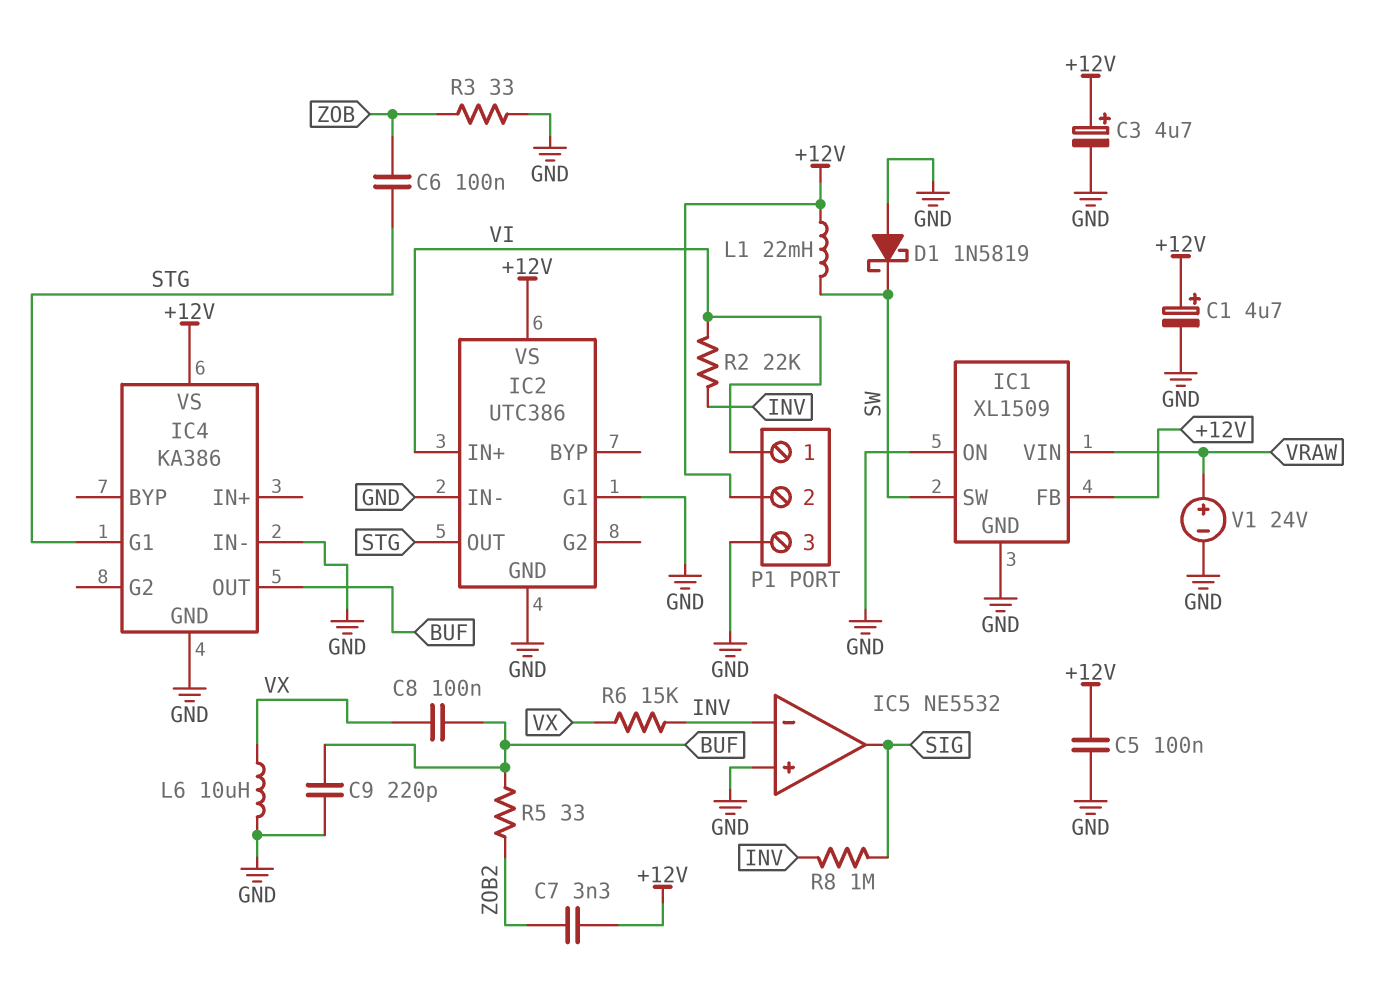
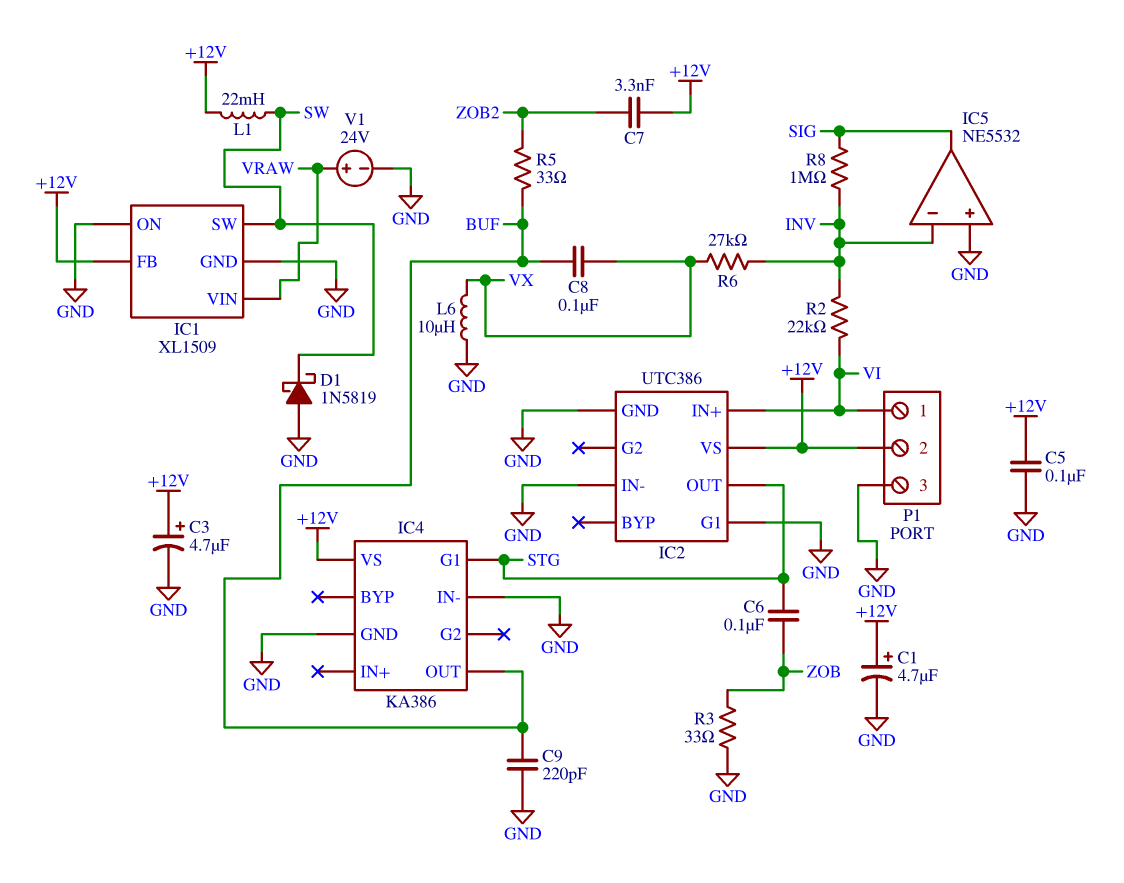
R6: 15k (INV, VX) -> 27k (INV, VX)

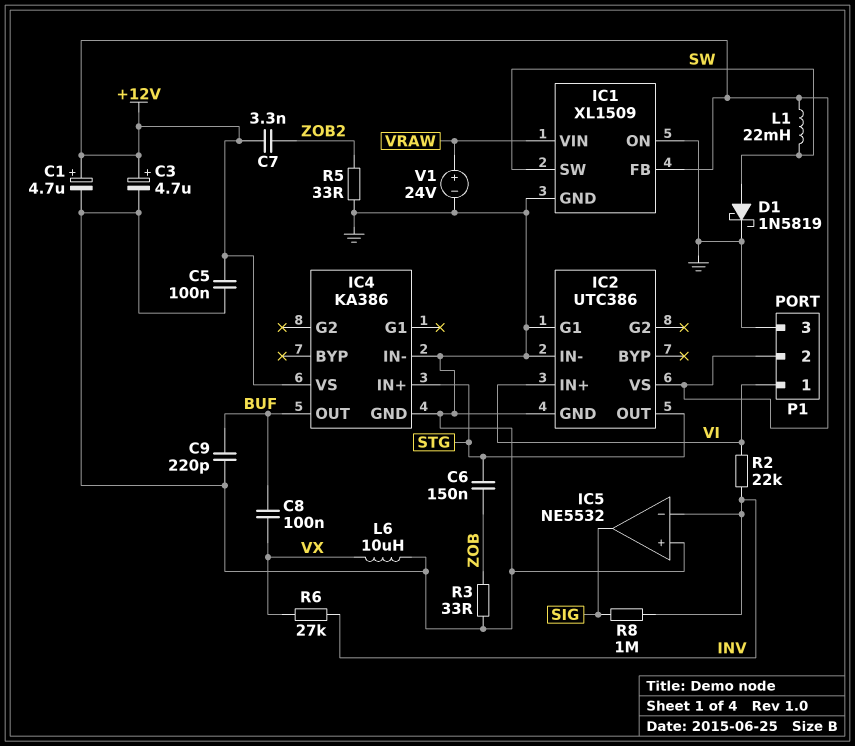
C6: 100nF (STG, ZOB) -> 150nF (STG, ZOB)
D1: schottky 1N5819 (A GND, K SW) -> schottky 1N5819 (A SW, K GND)
IC4 pin G1: STG -> none
IC4 pin IN+: none -> STG
R5: 33 (BUF, ZOB2) -> 33 (GND, ZOB2)

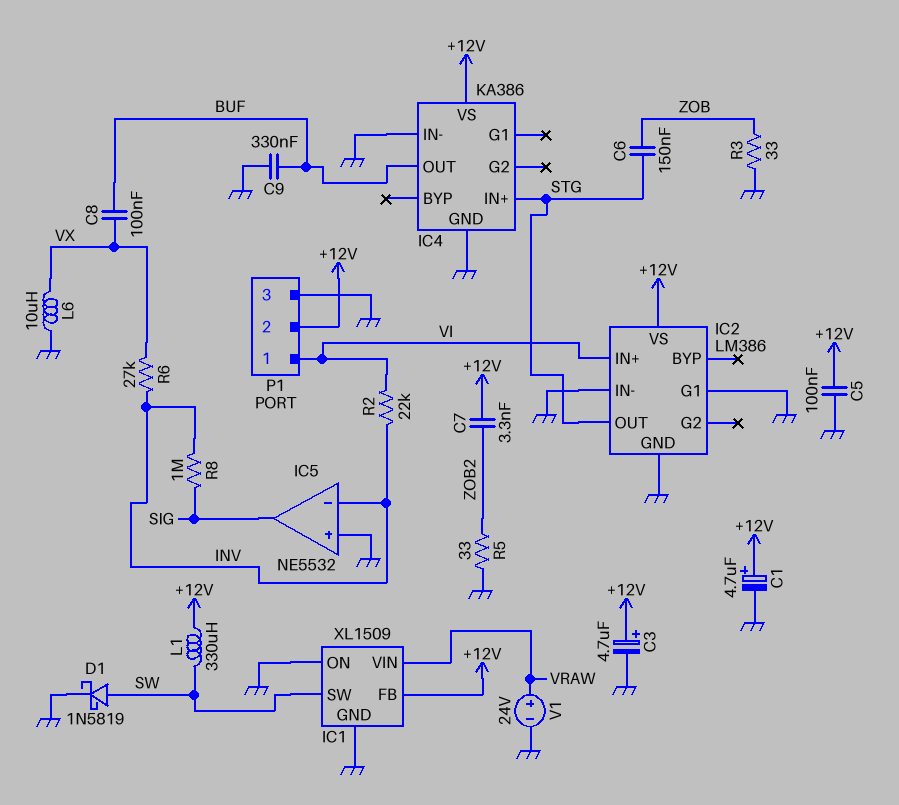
C9: 220pF (BUF, GND) -> 330nF (BUF, GND)
IC2: UTC386 -> LM386
L1: 22mH (+12V, SW) -> 330uH (+12V, SW)

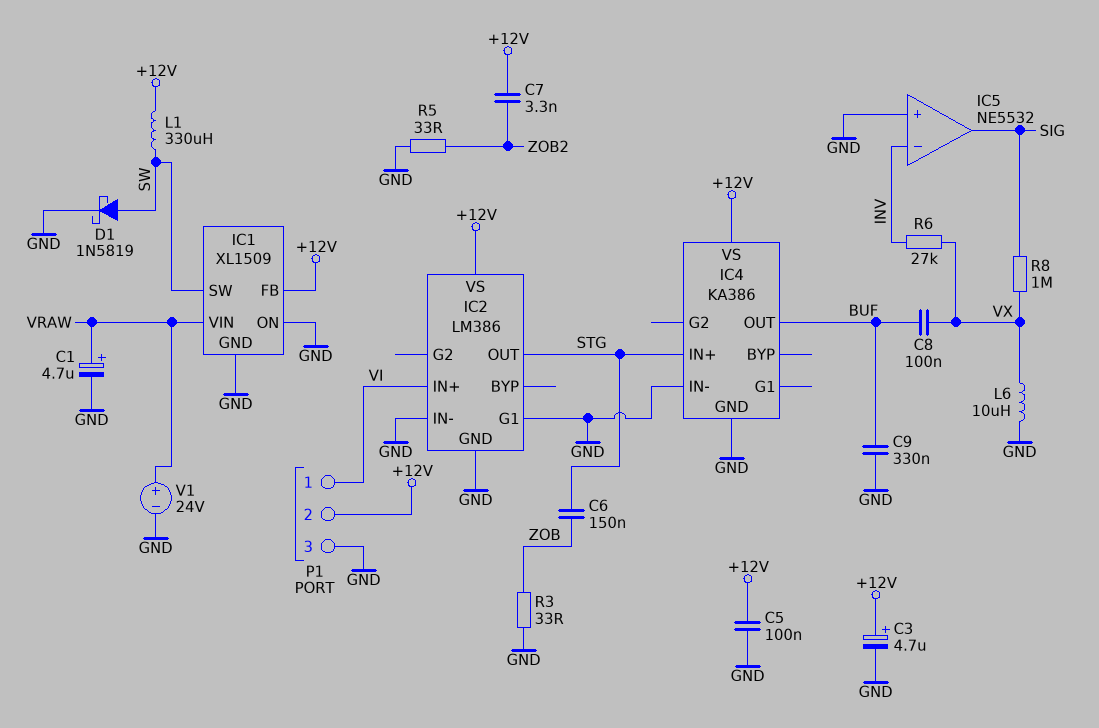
C1: 4.7uF (plus +12V, minus GND) -> 4.7uF (plus VRAW, minus GND)
R2: 22k (INV, VI) -> none
R8: 1M (INV, SIG) -> 1M (SIG, VX)

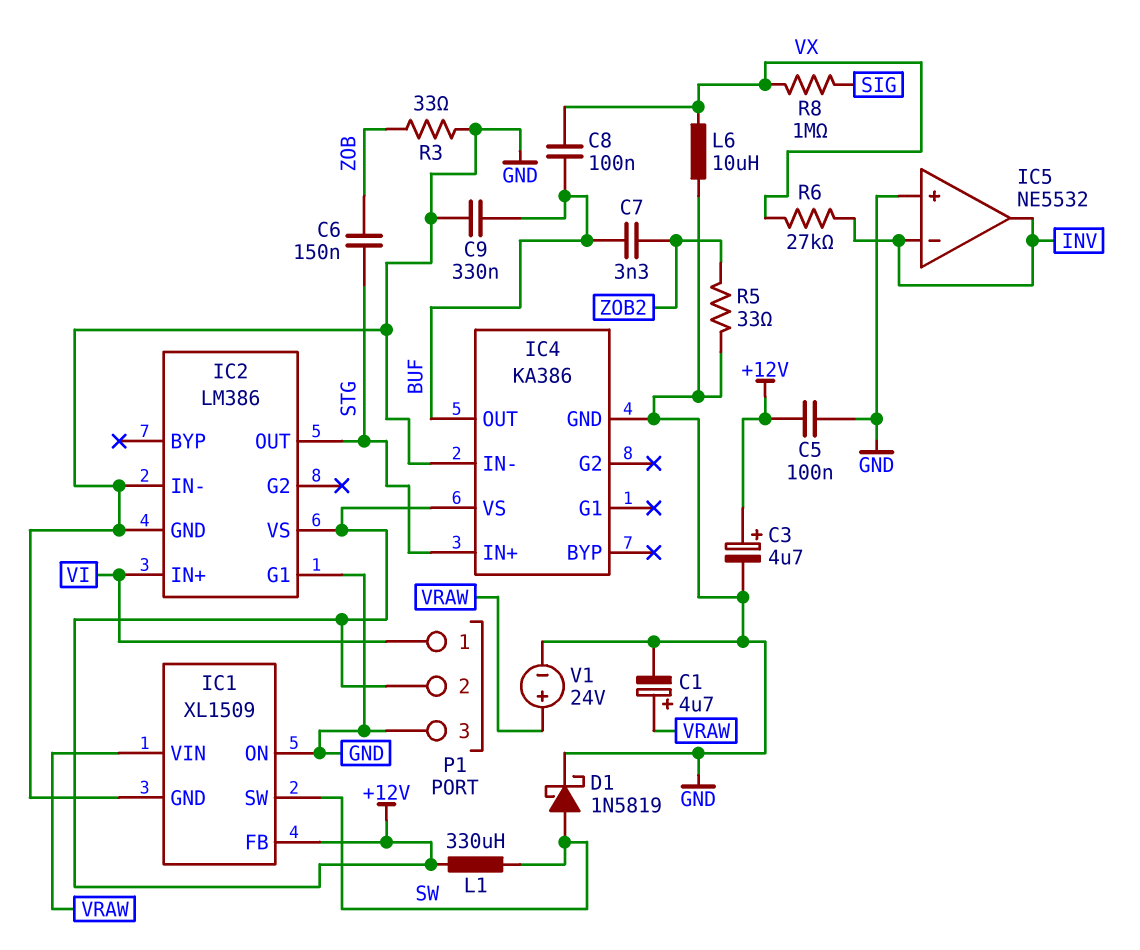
C7: 3.3nF (+12V, ZOB2) -> 3.3nF (BUF, ZOB2)
IC5 pin out: SIG -> INV

